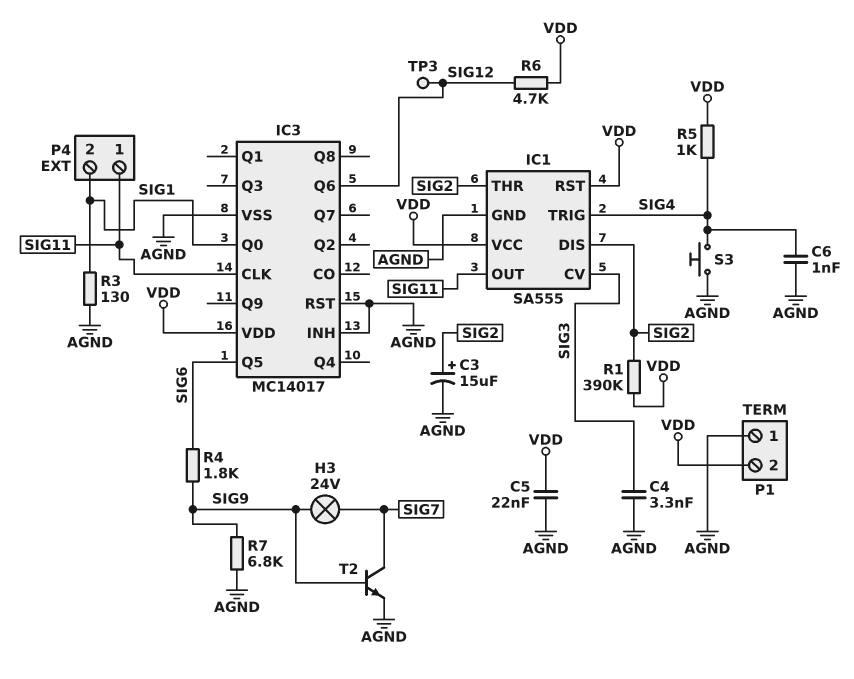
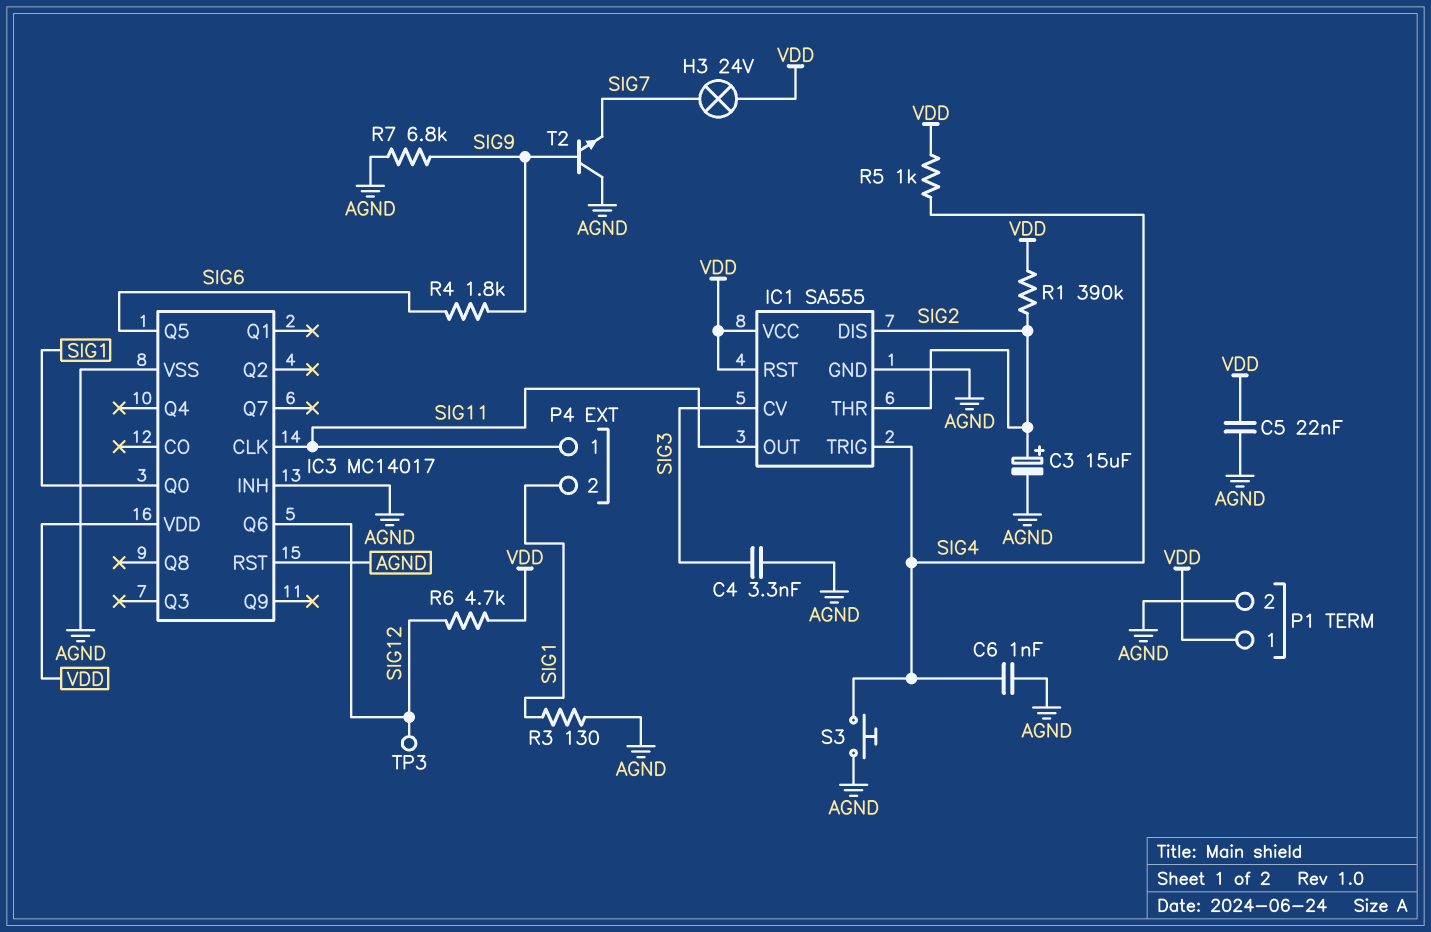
H3: lamp 24V (SIG7, SIG9) -> lamp 24V (SIG7, VDD)
P1 pin 1: AGND -> VDD
P1 pin 2: VDD -> AGND
T2: NPN (B SIG9, C SIG7, E AGND) -> NPN (B SIG9, C AGND, E SIG7)

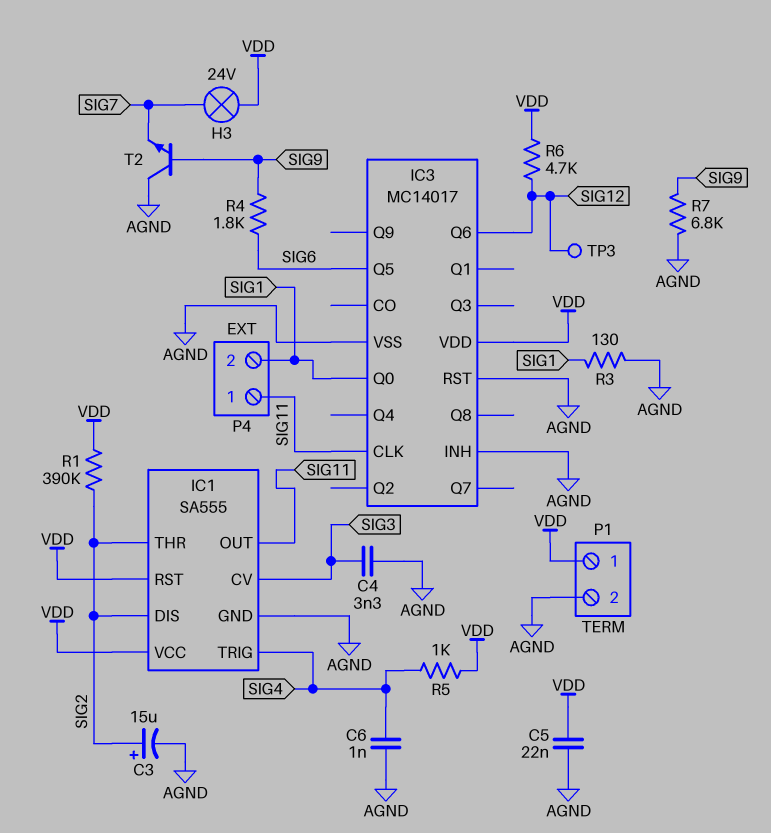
S3: button (AGND, SIG4) -> none

